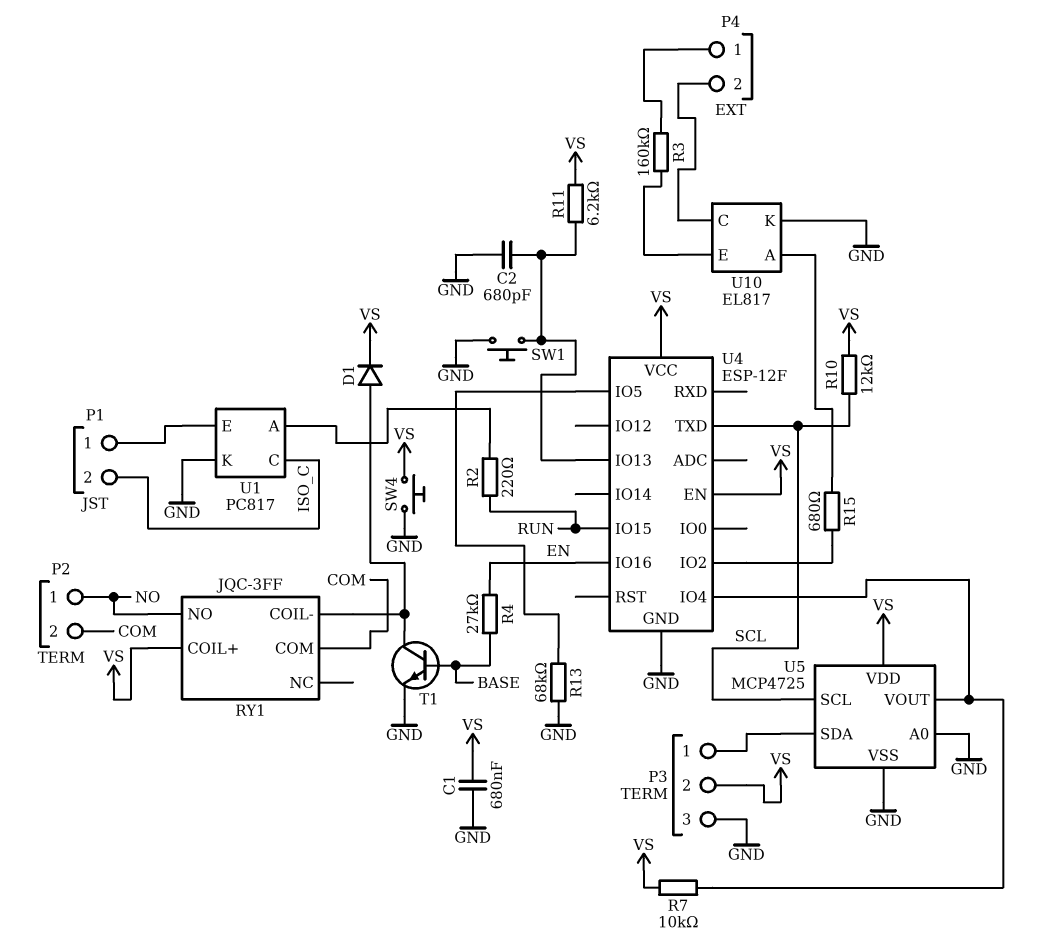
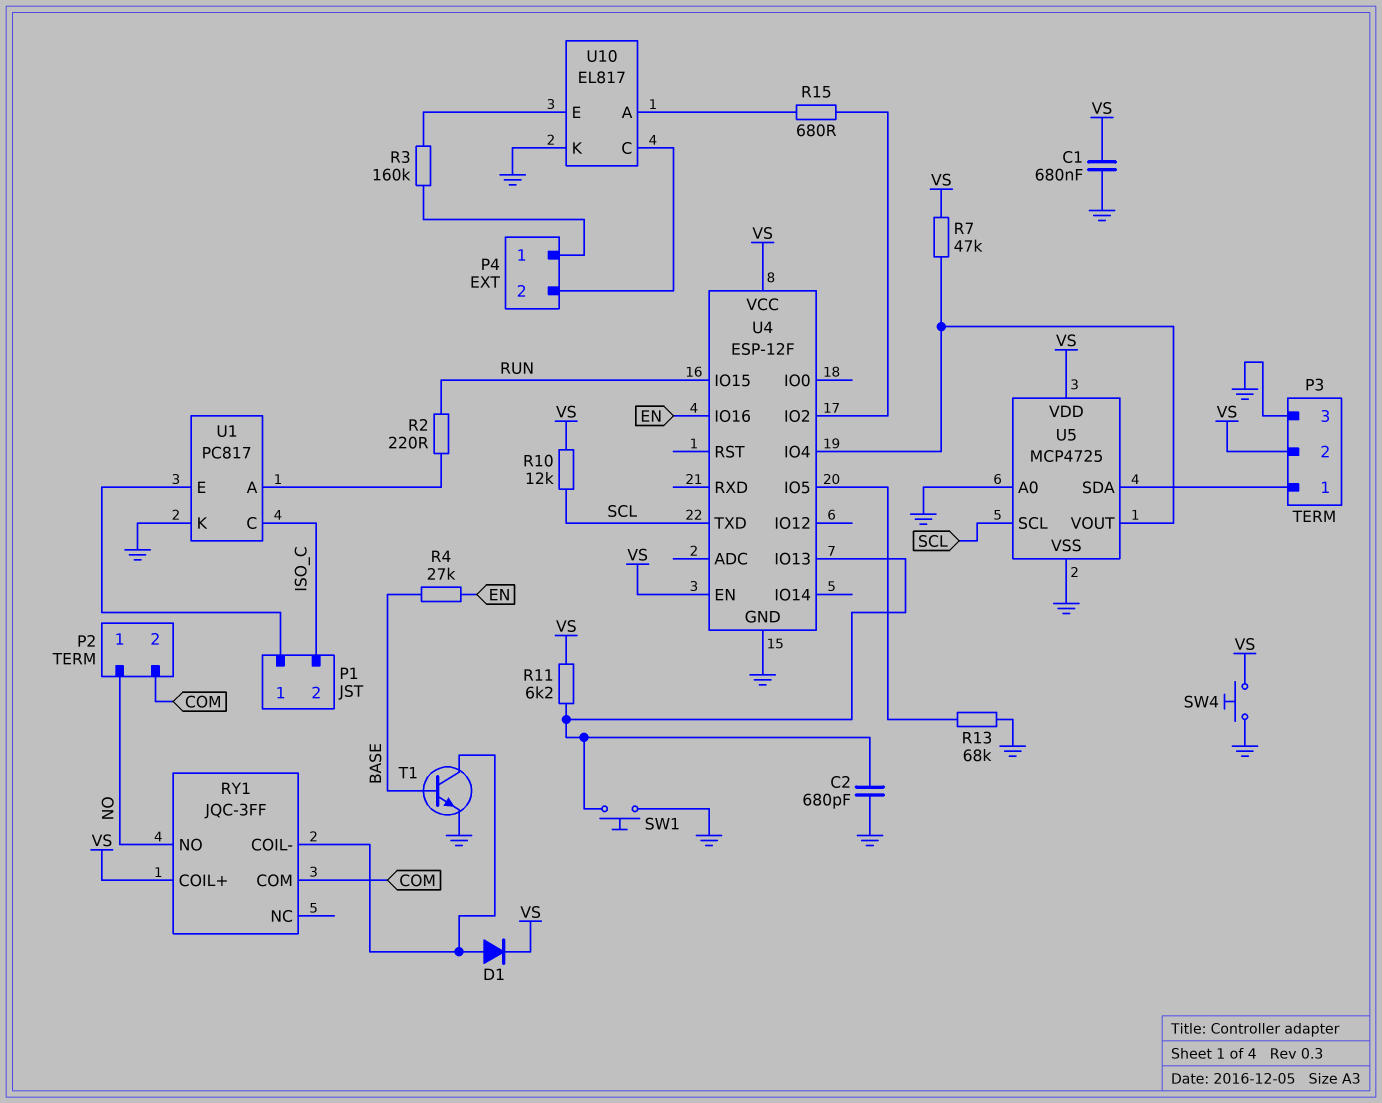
R7: 10k (U4/IO4, VS) -> 47k (U4/IO4, VS)

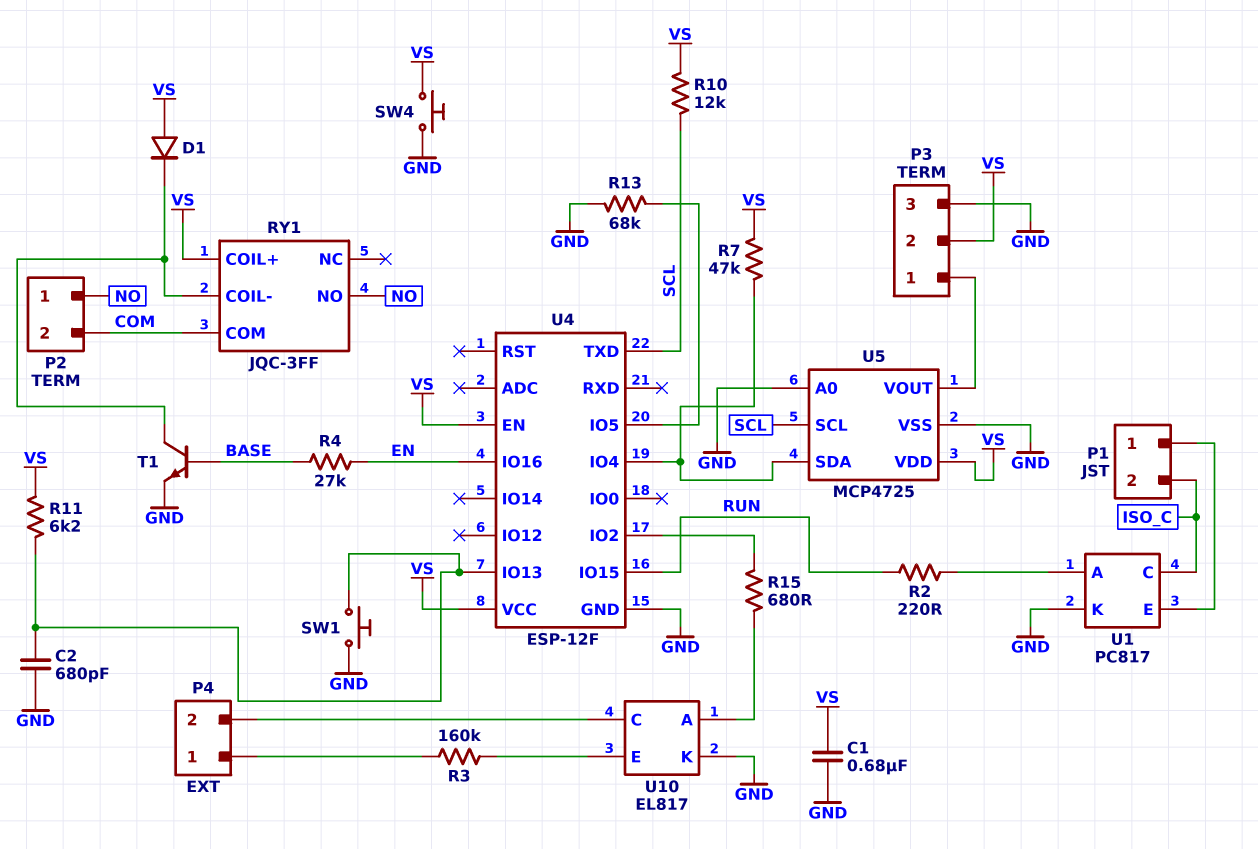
D1: diode (A RY1/COIL-, K VS) -> diode (A VS, K RY1/COIL-)
U5 pin SDA: P3/1 -> U4/IO4
U5 pin VOUT: U4/IO4 -> P3/1

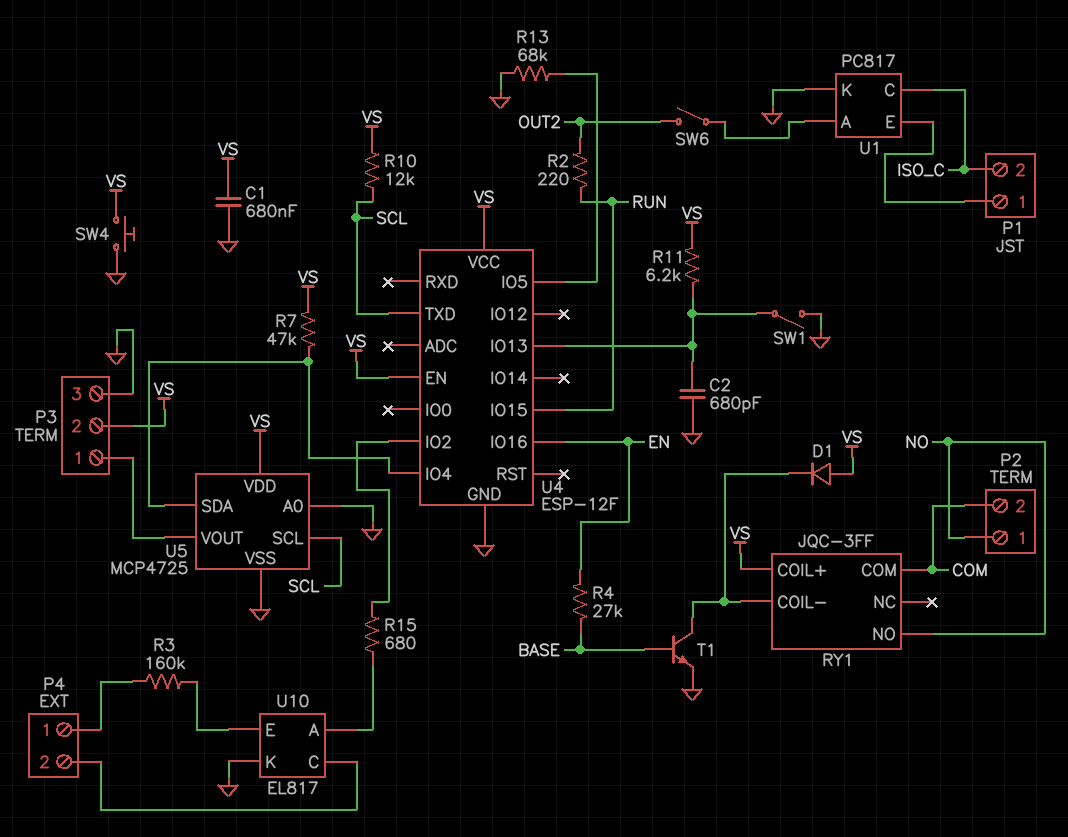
R2: 220 (RUN, U1/A) -> 220 (OUT2, RUN)
SW1: button (GND, U4/IO13) -> switch (GND, U4/IO13)
SW6: none -> switch (OUT2, U1/A)

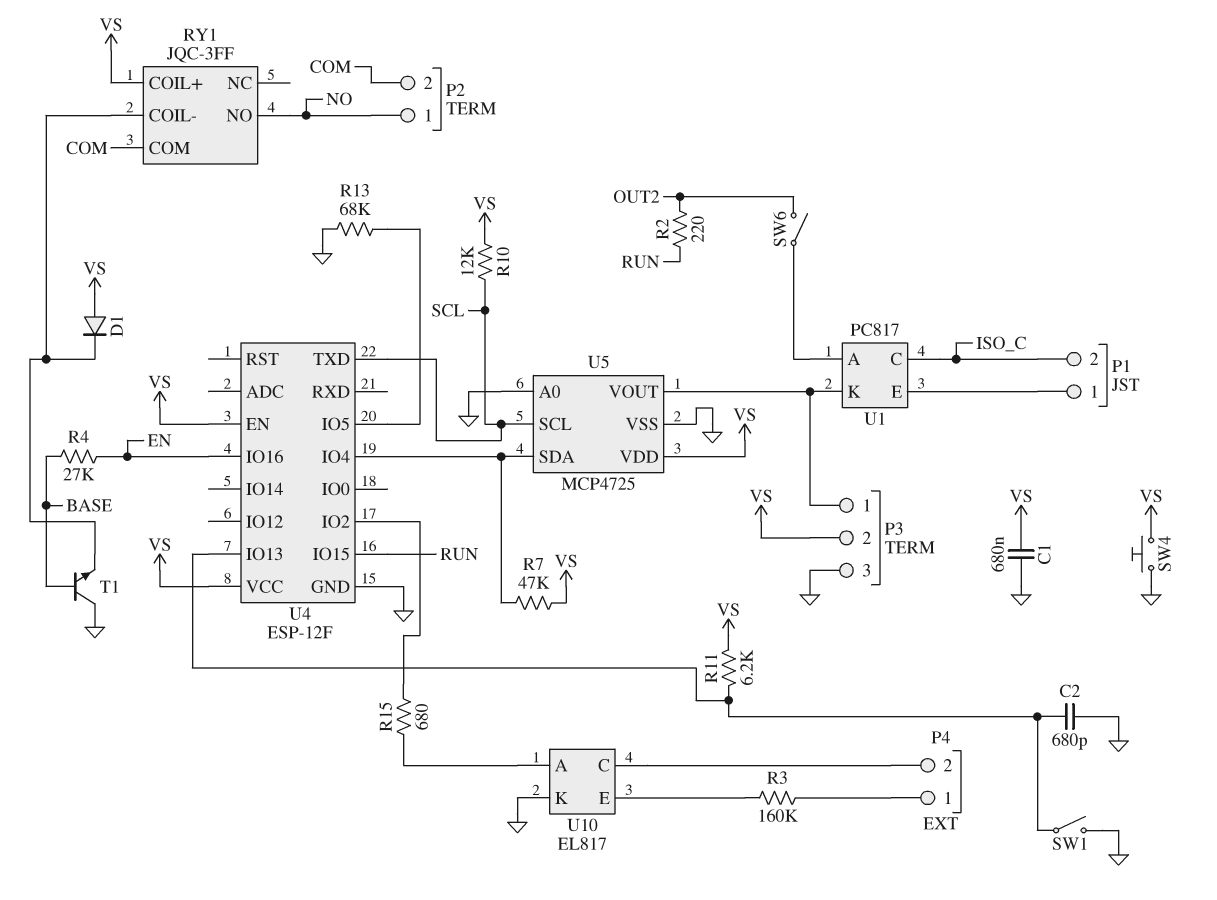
T1: NPN (B BASE, C RY1/COIL-, E GND) -> NPN (B BASE, C GND, E RY1/COIL-)
U1 pin K: GND -> P3/1

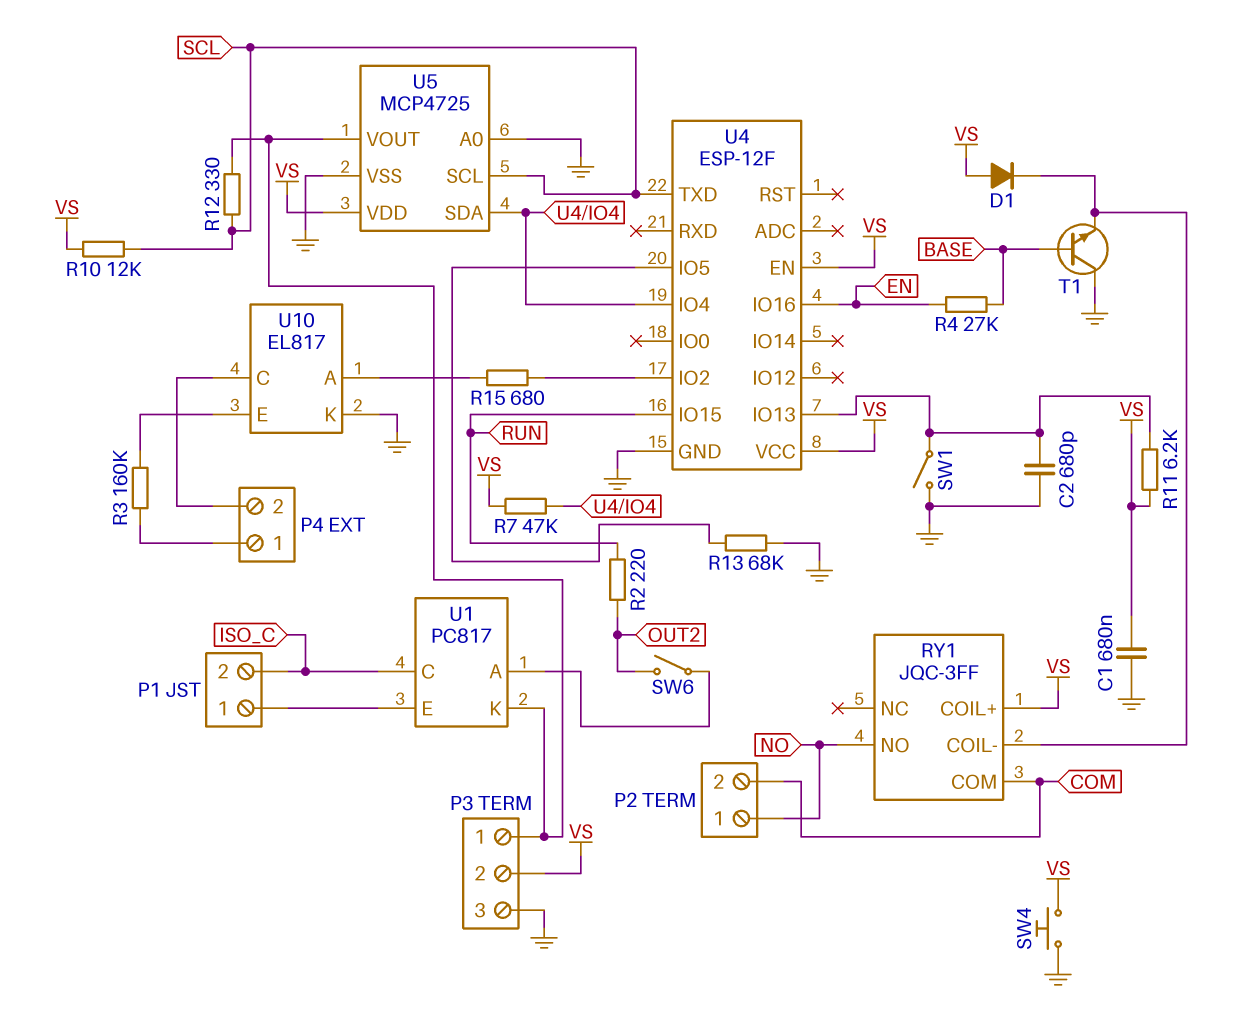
R12: none -> 330 (P3/1, SCL)

